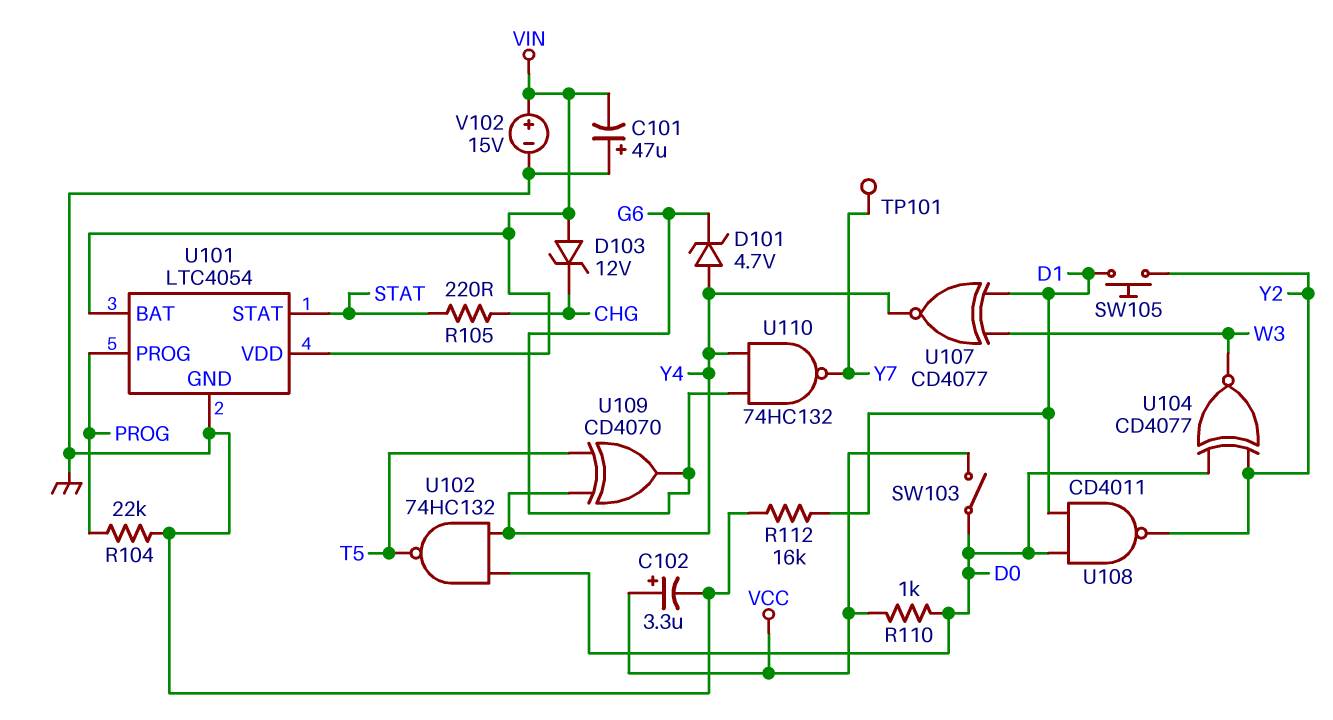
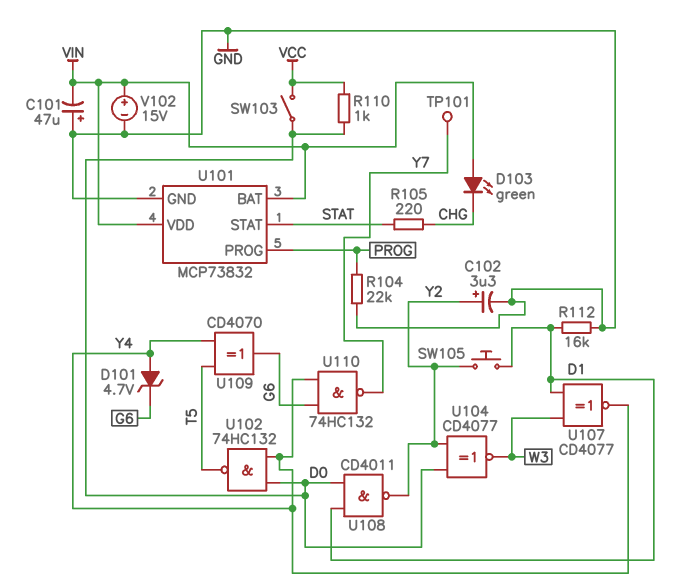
C102: 3.3uF (plus VCC, minus GND) -> 3.3uF (plus Y2, minus GND)
D103: zener 12V (A VIN, K CHG) -> LED green (A VIN, K CHG)
U101: LTC4054 -> MCP73832

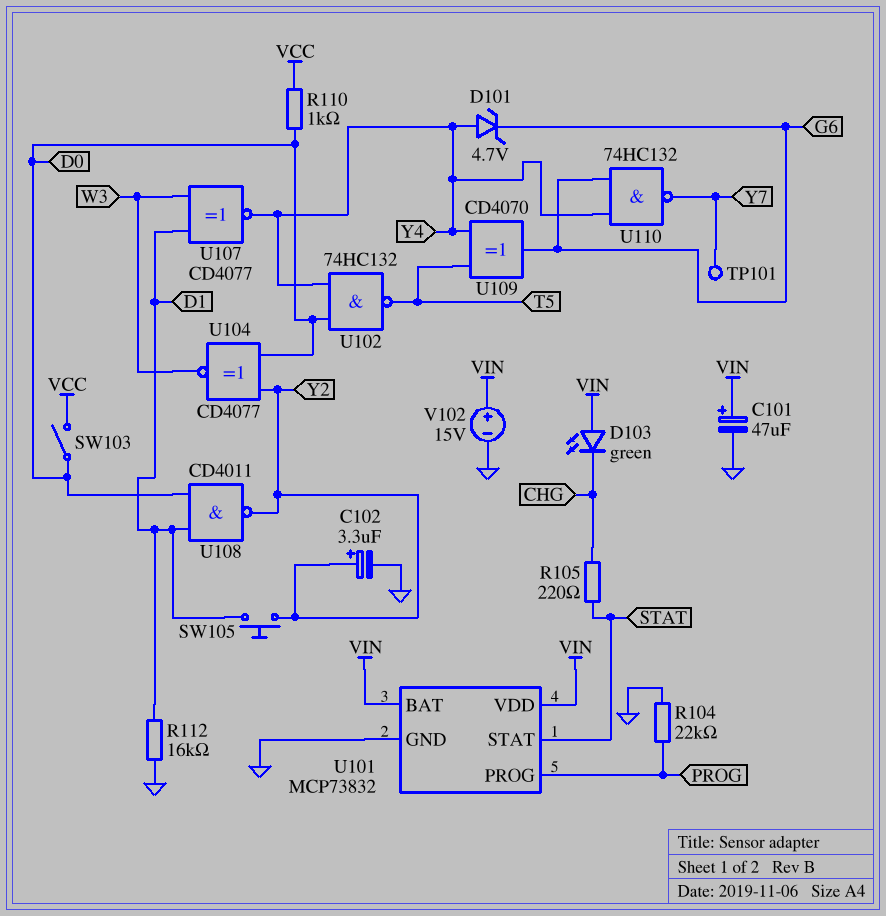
C101: 47uF (plus GND, minus VIN) -> 47uF (plus VIN, minus GND)

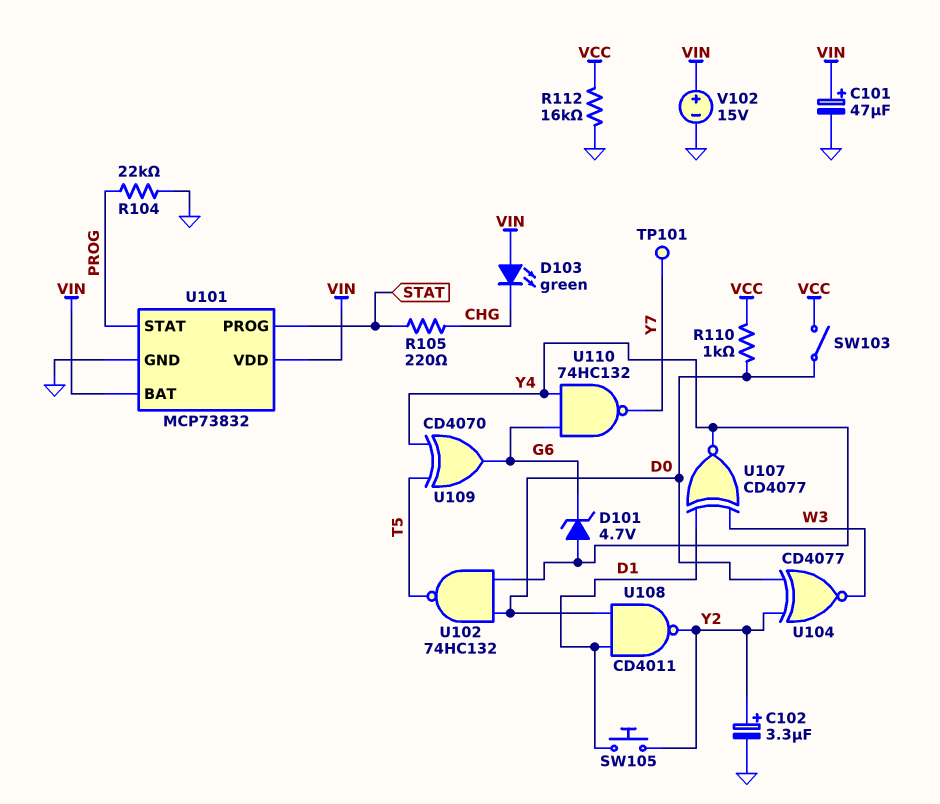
R112: 16k (D1, GND) -> 16k (GND, VCC)
U101 pin PROG: PROG -> STAT
U101 pin STAT: STAT -> PROG

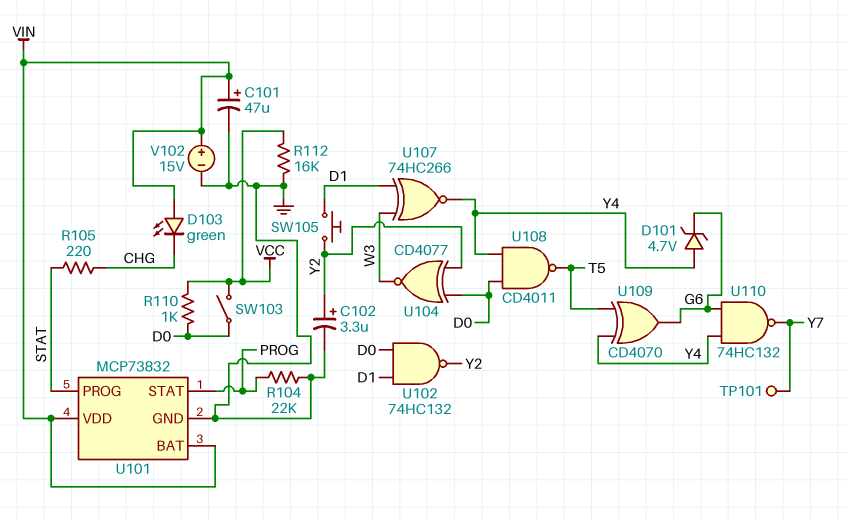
U102: NAND 74HC132 (in D0, in Y4, out T5) -> NAND 74HC132 (in D0, in D1, out Y2)
U107: XNOR CD4077 (in D1, in W3, out Y4) -> XNOR 74HC266 (in D1, in W3, out Y4)
U108: NAND CD4011 (in D0, in D1, out Y2) -> NAND CD4011 (in D0, in Y4, out T5)

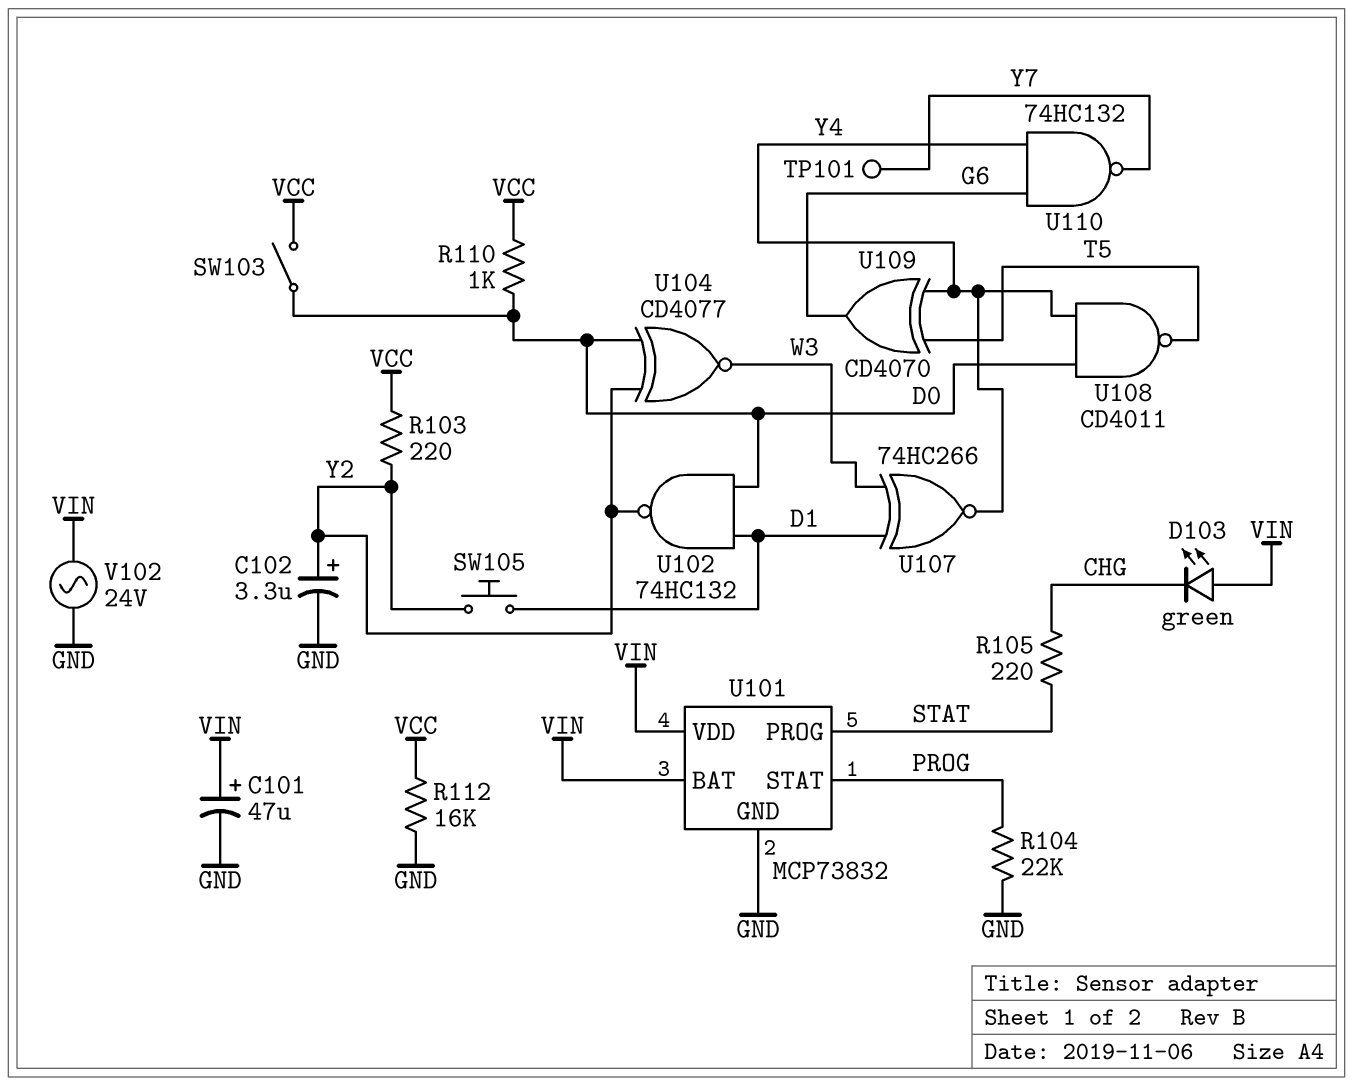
D101: zener 4.7V (A Y4, K G6) -> none
R103: none -> 220 (VCC, Y2)
V102: 15V (plus VIN, minus GND) -> AC 24V (GND, VIN)

